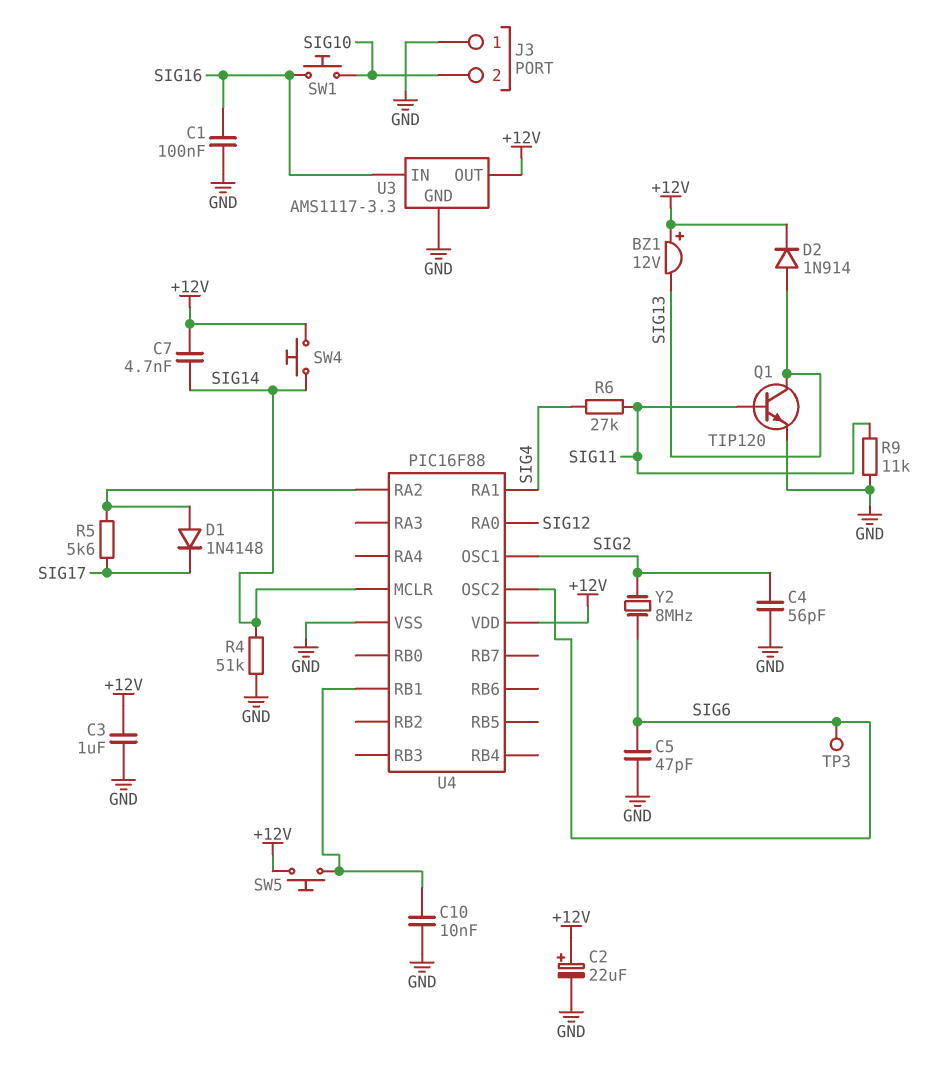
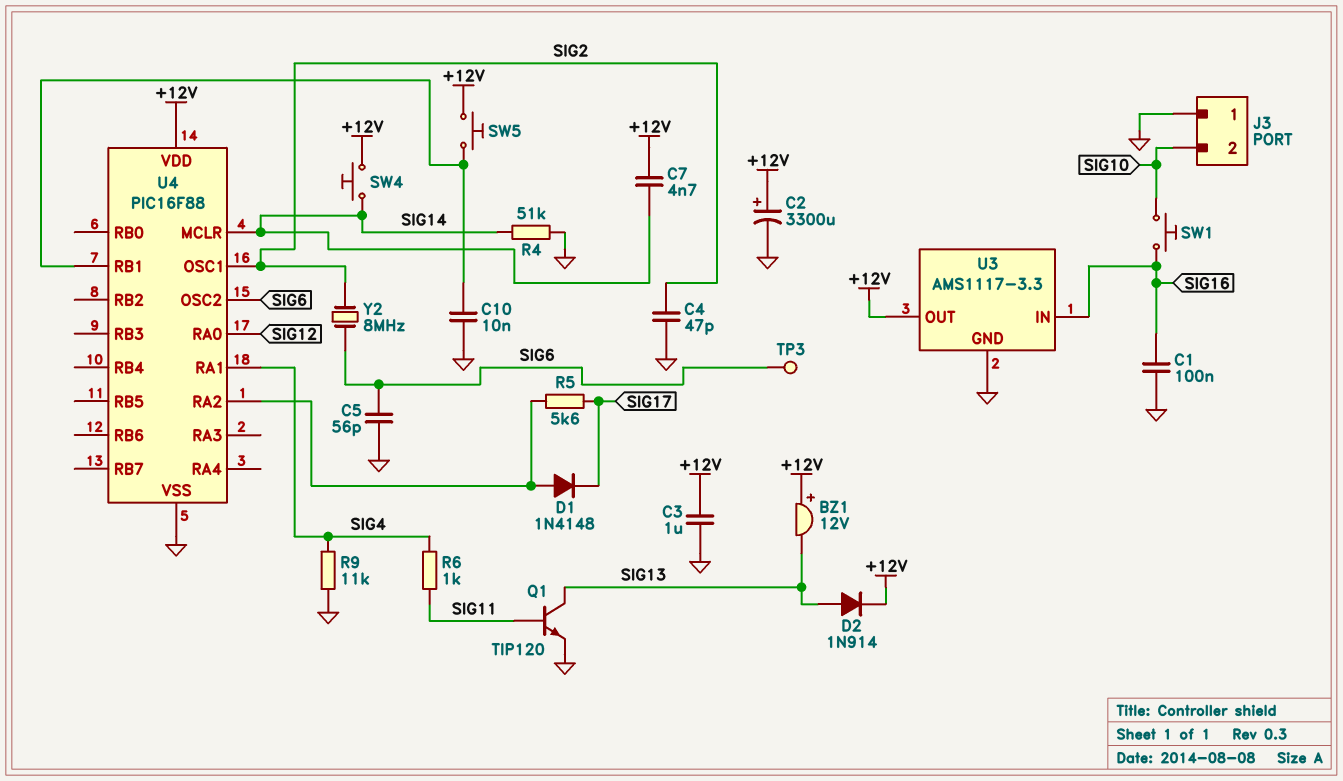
C2: 22uF (plus +12V, minus GND) -> 3300uF (plus +12V, minus GND)
C4: 56pF (GND, SIG2) -> 47pF (GND, SIG2)
C5: 47pF (GND, SIG6) -> 56pF (GND, SIG6)
R6: 27k (SIG4, SIG11) -> 1k (SIG4, SIG11)
R9: 11k (GND, SIG11) -> 11k (GND, SIG4)

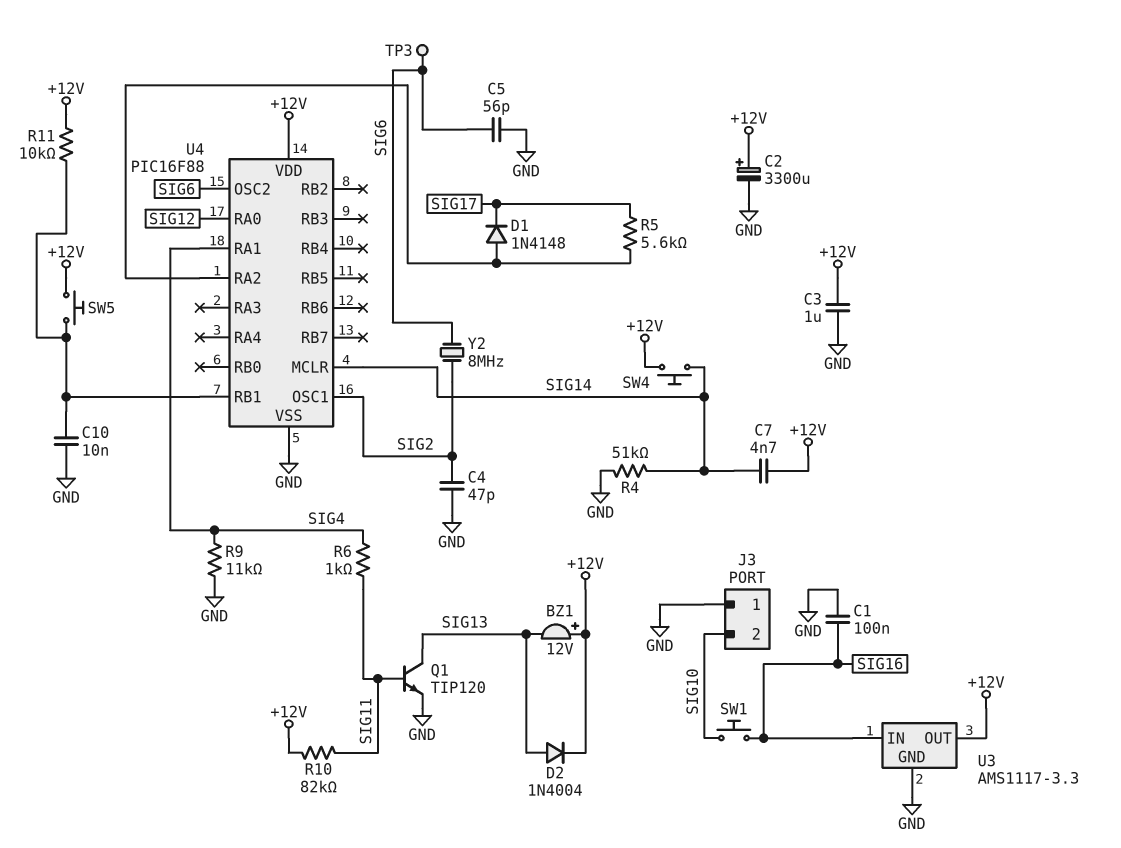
D2: diode 1N914 (A SIG13, K +12V) -> diode 1N4004 (A SIG13, K +12V)
R10: none -> 82k (+12V, SIG11)
R11: none -> 10k (+12V, U4/RB1)

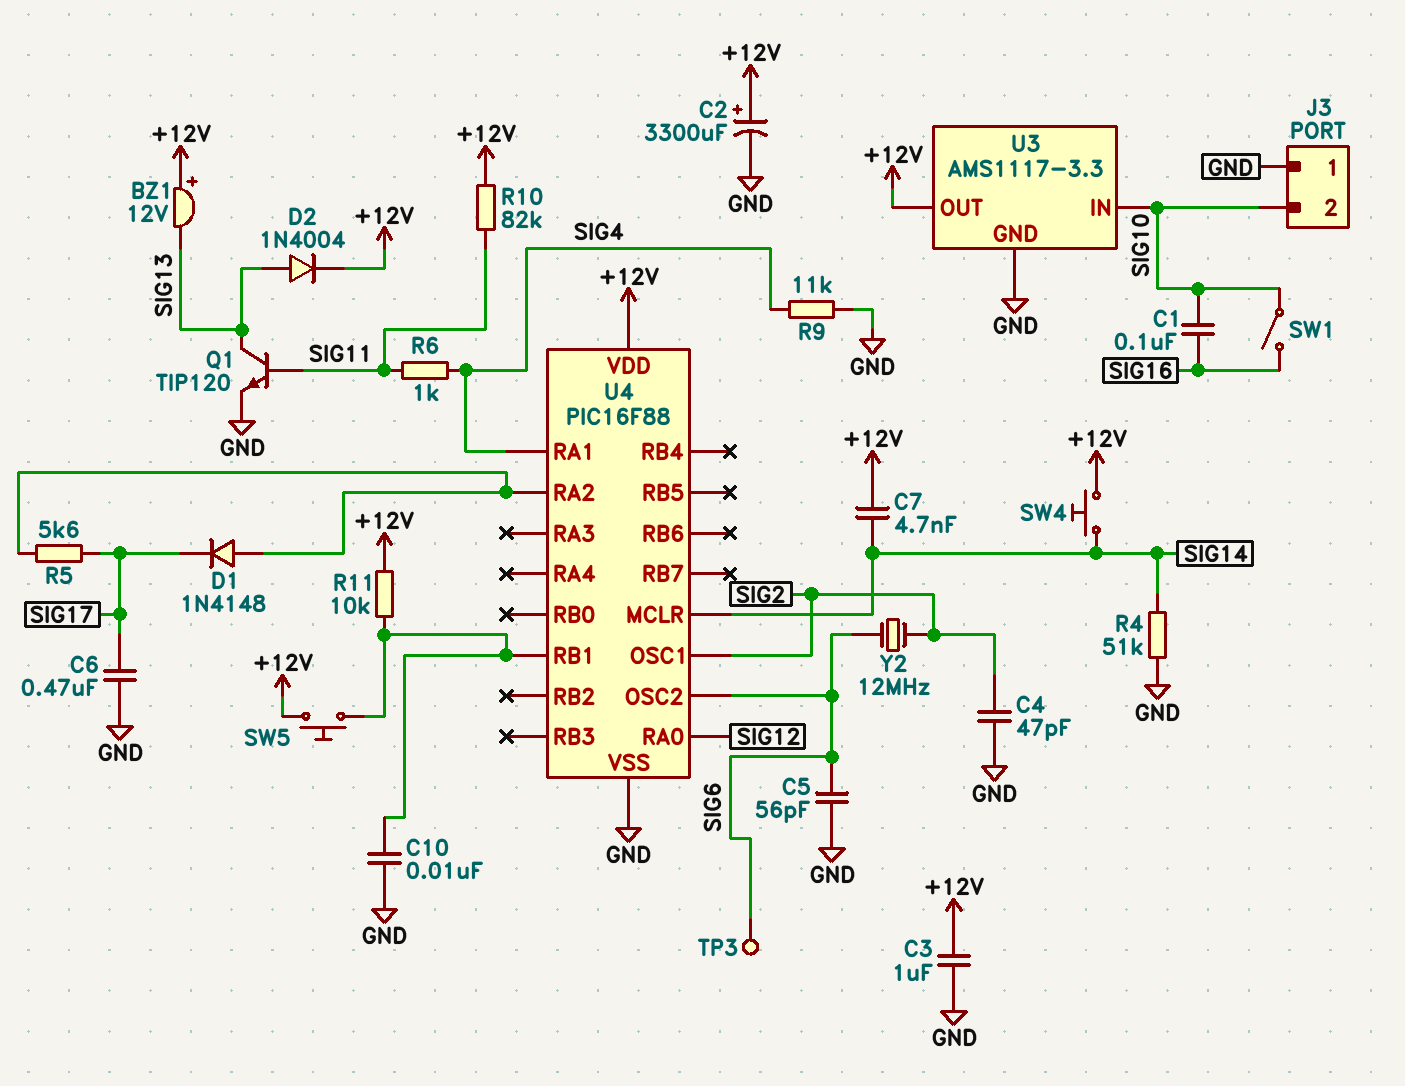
C1: 100nF (GND, SIG16) -> 100nF (SIG10, SIG16)
C6: none -> 470nF (GND, SIG17)
SW1: button (SIG10, SIG16) -> switch (SIG10, SIG16)
U3 pin IN: SIG16 -> SIG10
Y2: 8MHz (SIG2, SIG6) -> 12MHz (SIG2, SIG6)

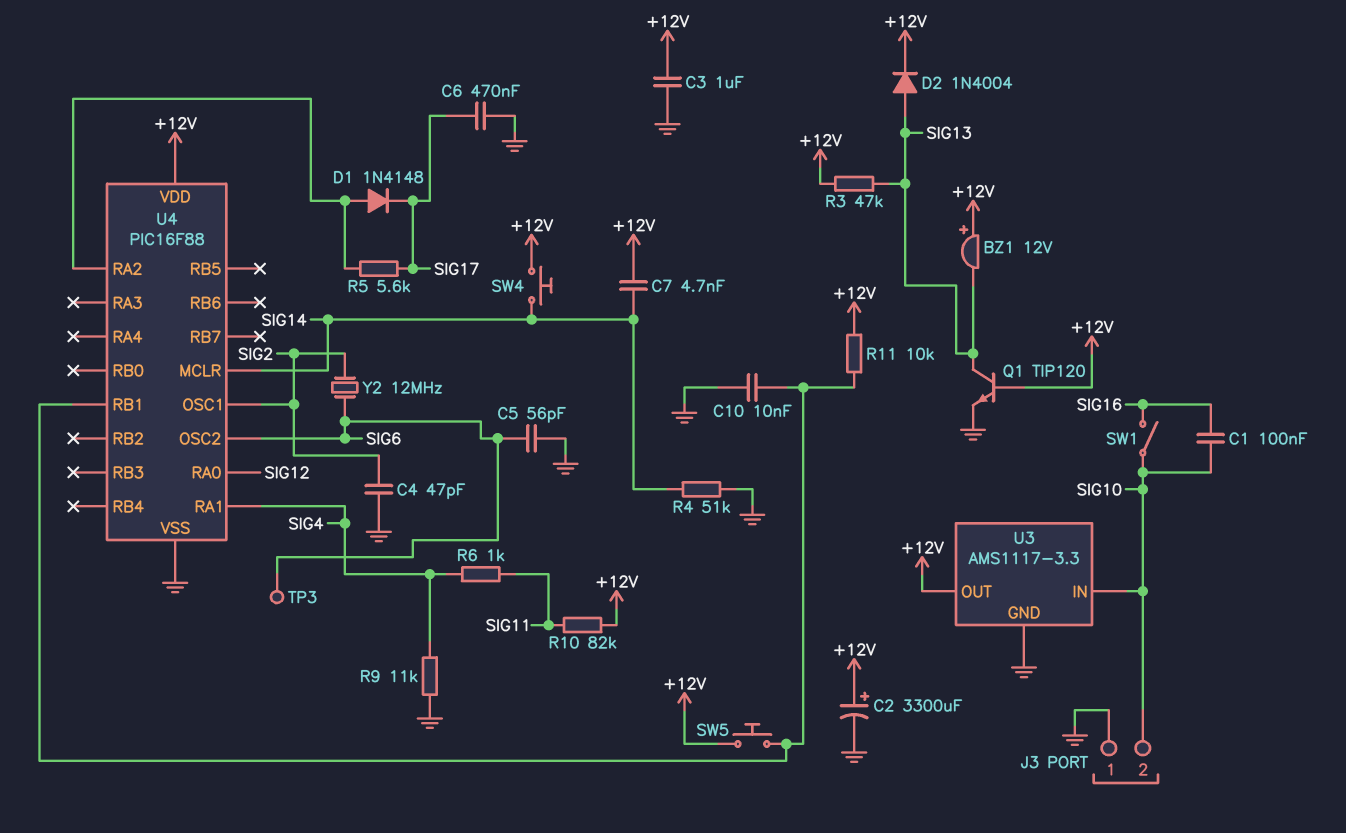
Q1: NPN TIP120 (B SIG11, C SIG13, E GND) -> NPN TIP120 (B +12V, C SIG13, E GND)
R3: none -> 47k (+12V, SIG13)

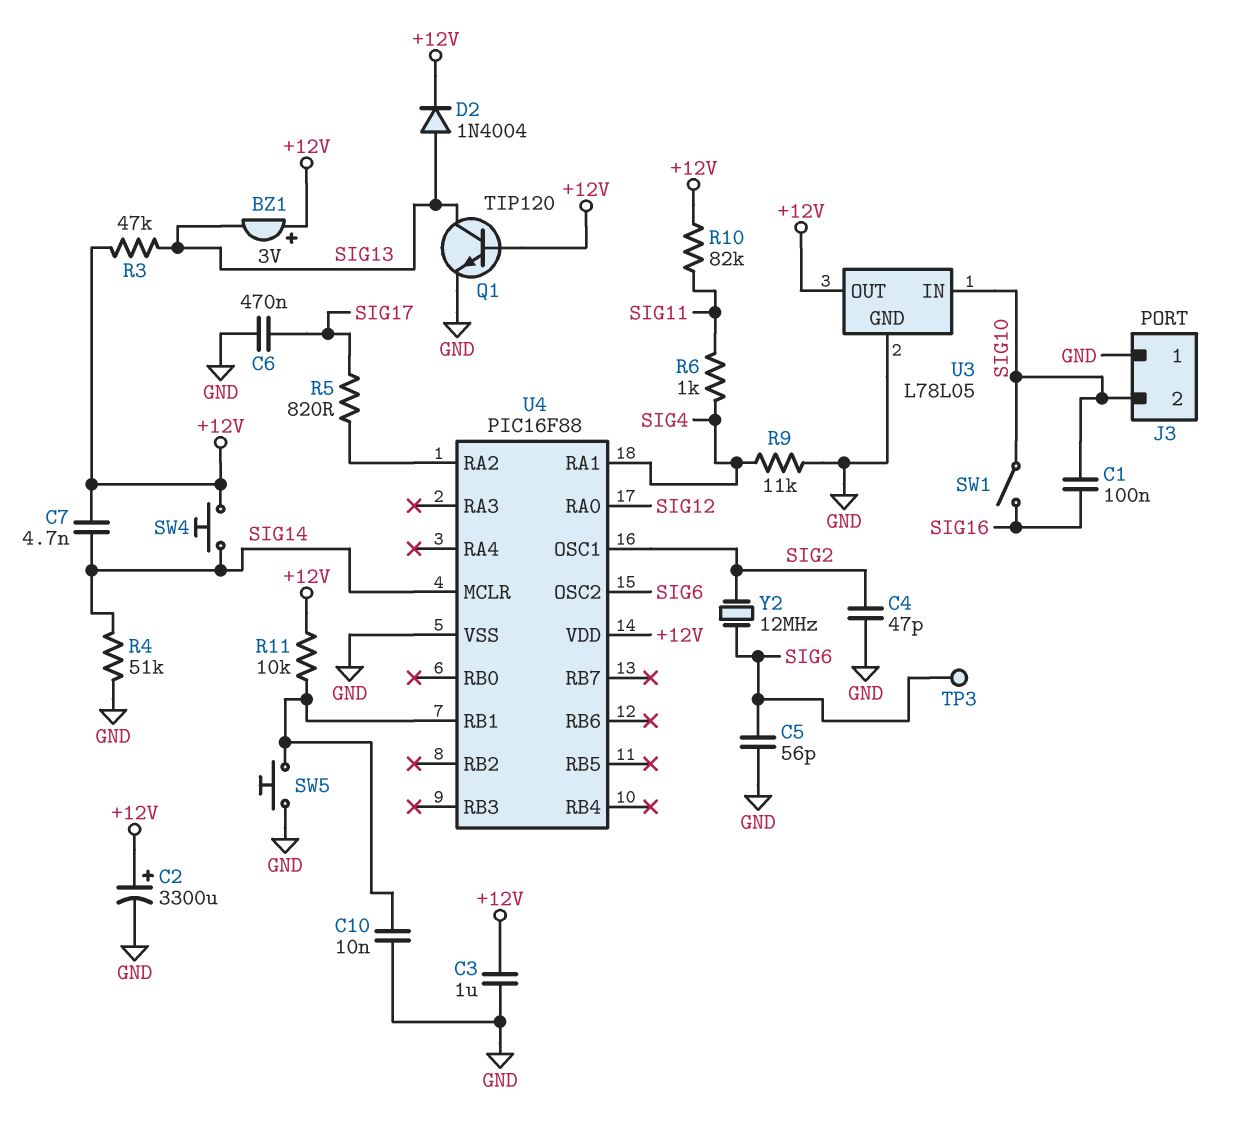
BZ1: buzzer 12V (plus +12V, minus SIG13) -> buzzer 3V (plus +12V, minus SIG13)
D1: diode 1N4148 (A U4/RA2, K SIG17) -> none
R5: 5.6k (SIG17, U4/RA2) -> 820 (SIG17, U4/RA2)
SW5: button (+12V, U4/RB1) -> button (GND, U4/RB1)
U3: AMS1117-3.3 -> L78L05

